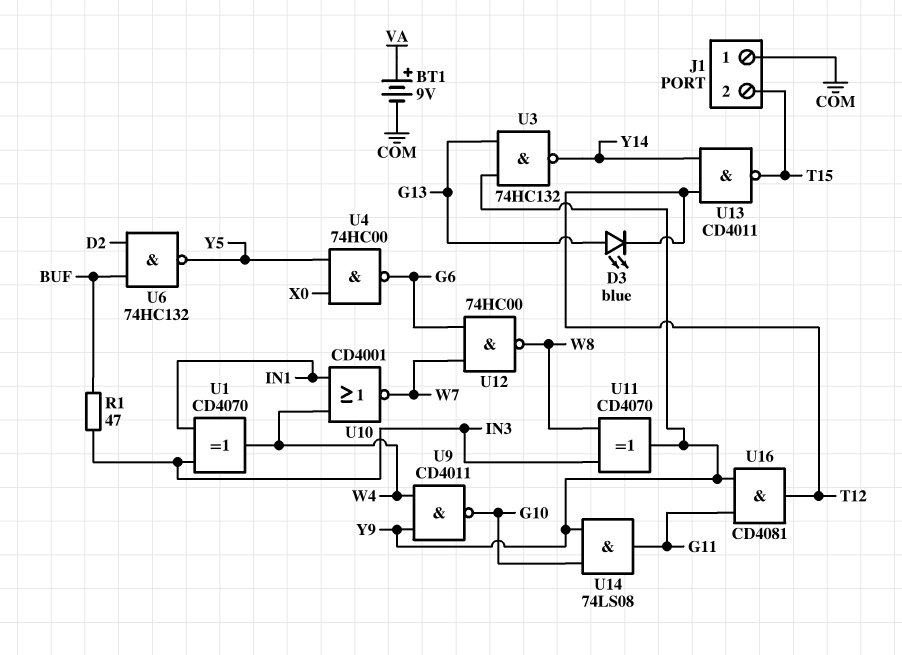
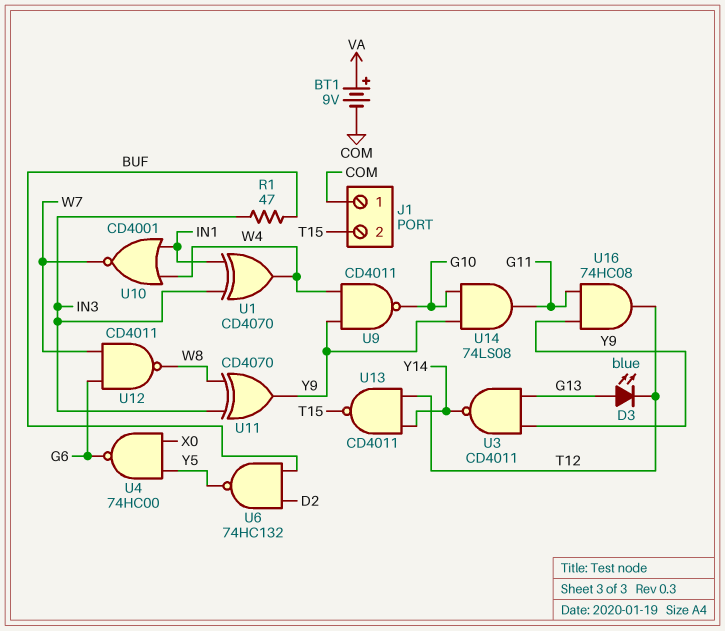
U3: NAND 74HC132 (in G13, in Y9, out Y14) -> NAND CD4011 (in G13, in Y9, out Y14)
U12: NAND 74HC00 (in G6, in W7, out W8) -> NAND CD4011 (in G6, in W7, out W8)
U16: AND CD4081 (in G11, in Y9, out T12) -> AND 74HC08 (in G11, in Y9, out T12)

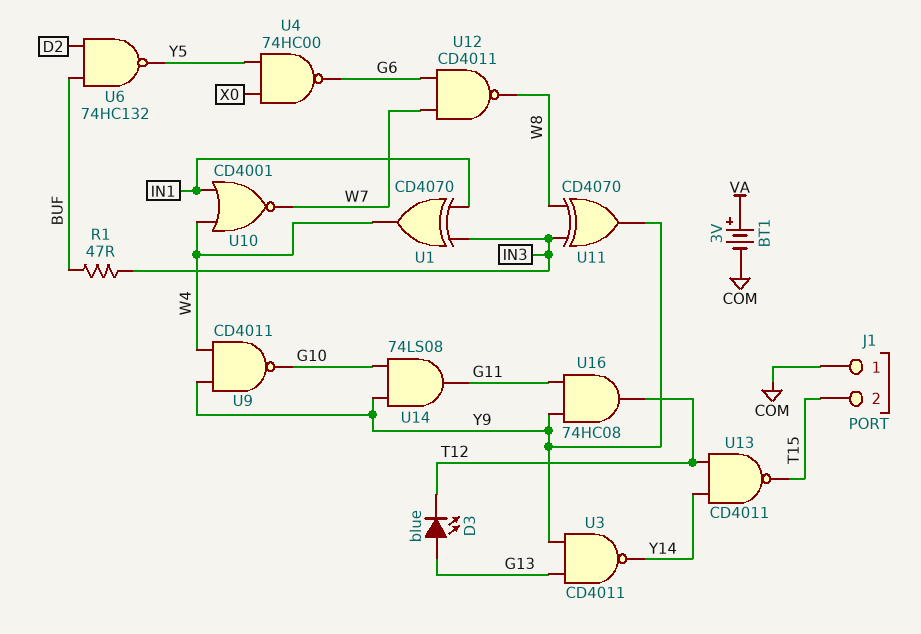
BT1: 9V (plus VA, minus COM) -> 3V (plus VA, minus COM)

